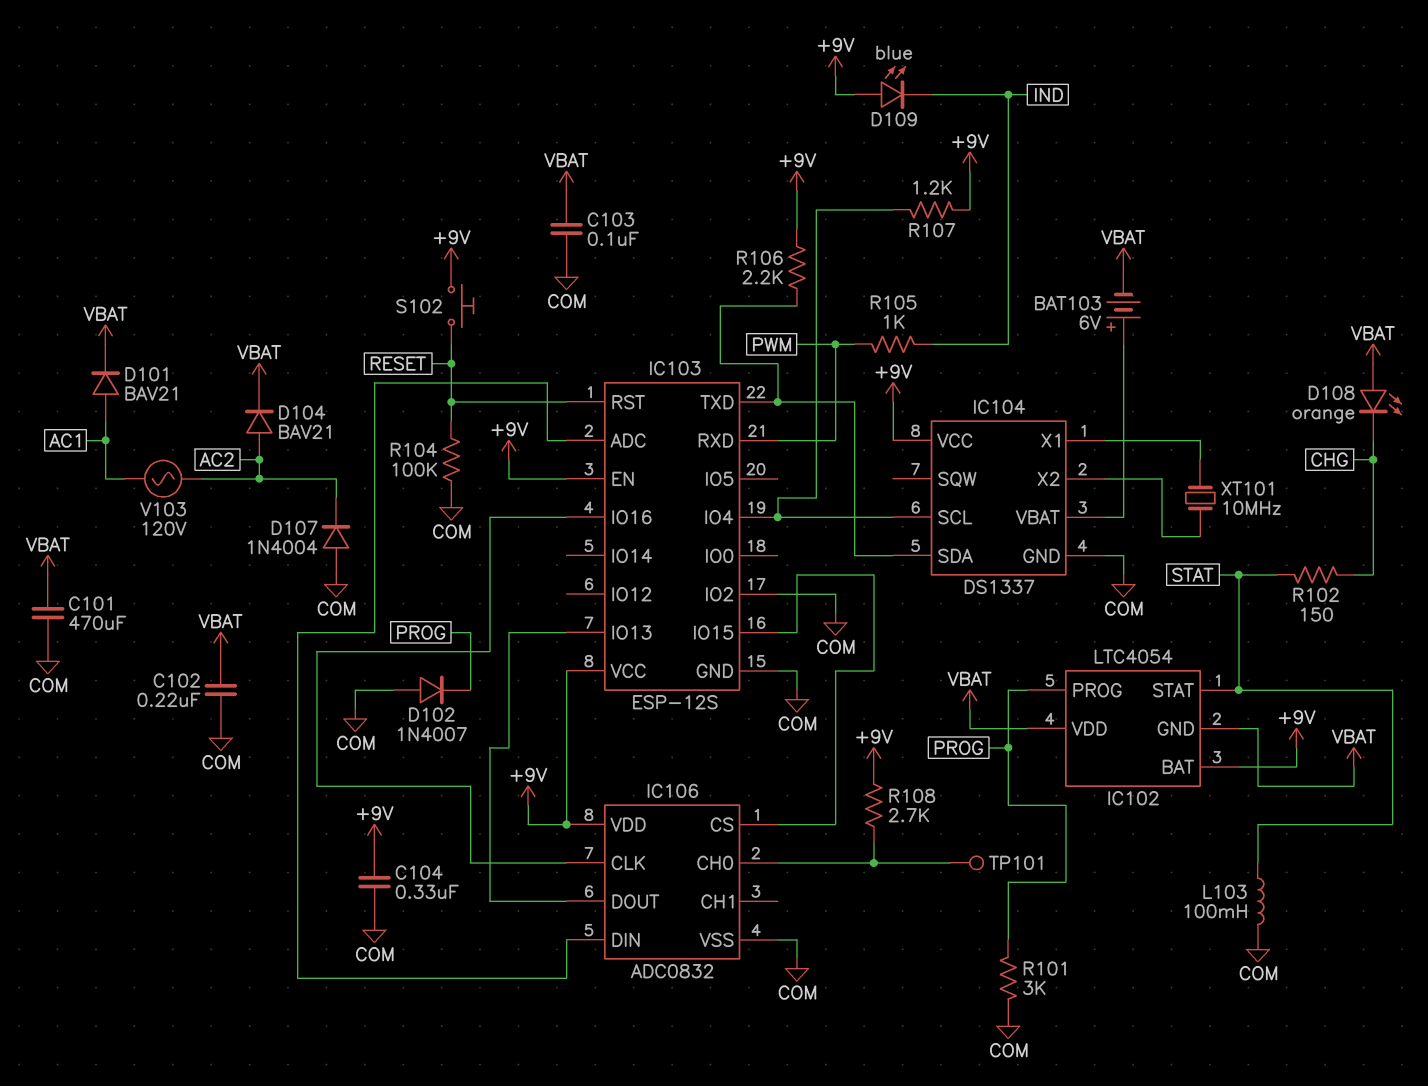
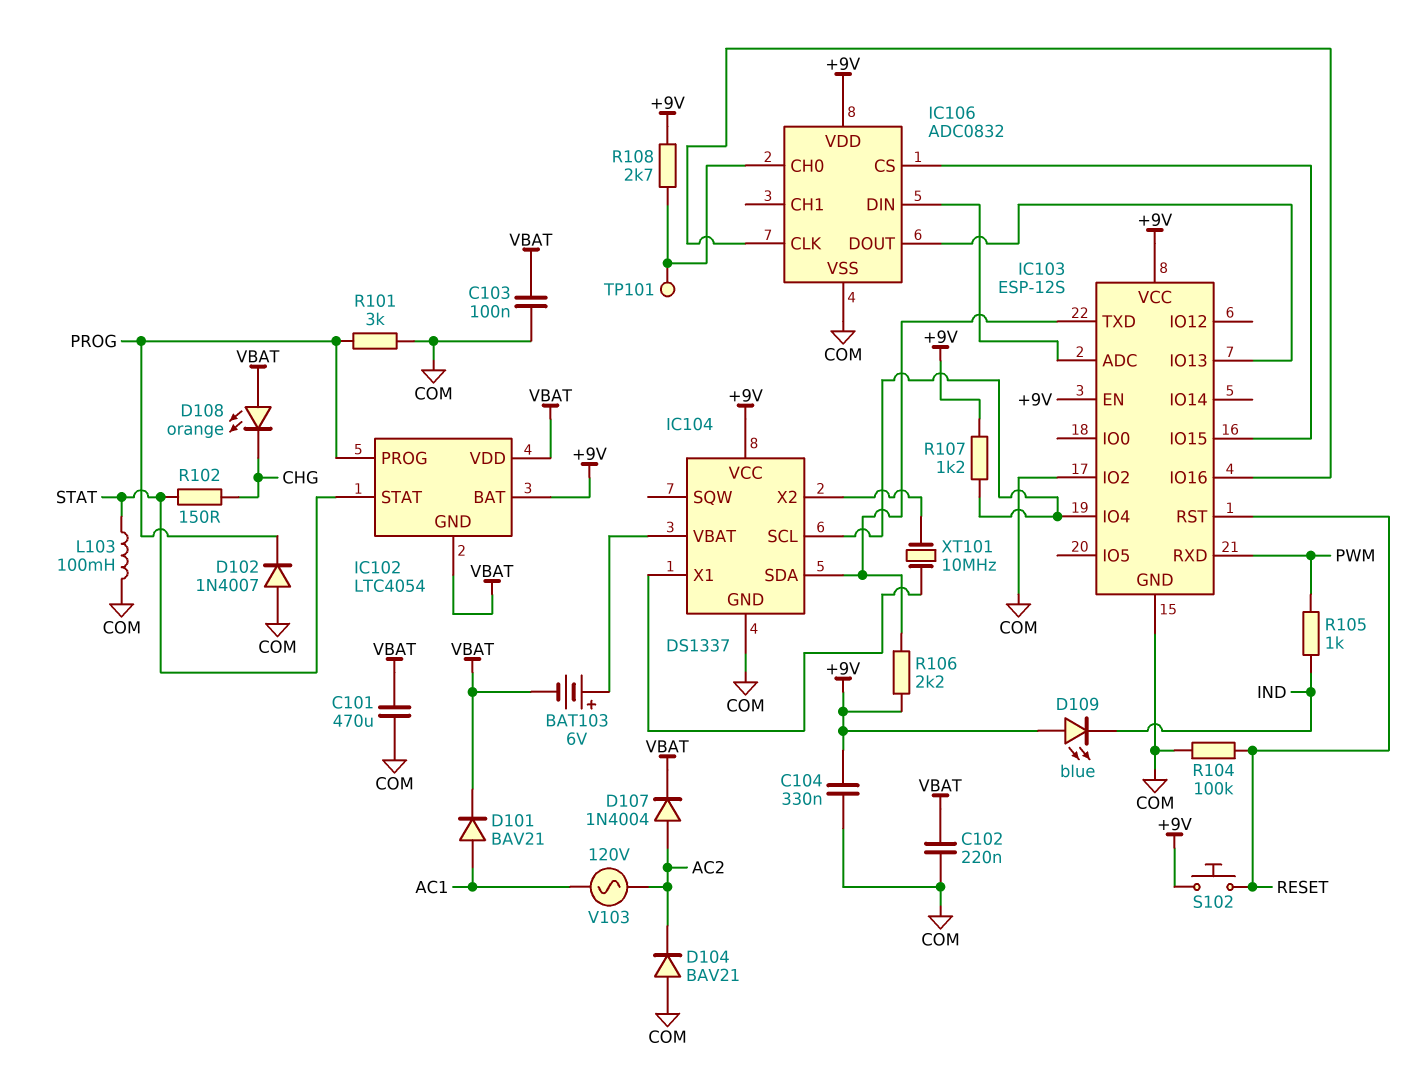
D104: diode BAV21 (A AC2, K VBAT) -> diode BAV21 (A COM, K AC2)
D107: diode 1N4004 (A COM, K AC2) -> diode 1N4004 (A AC2, K VBAT)

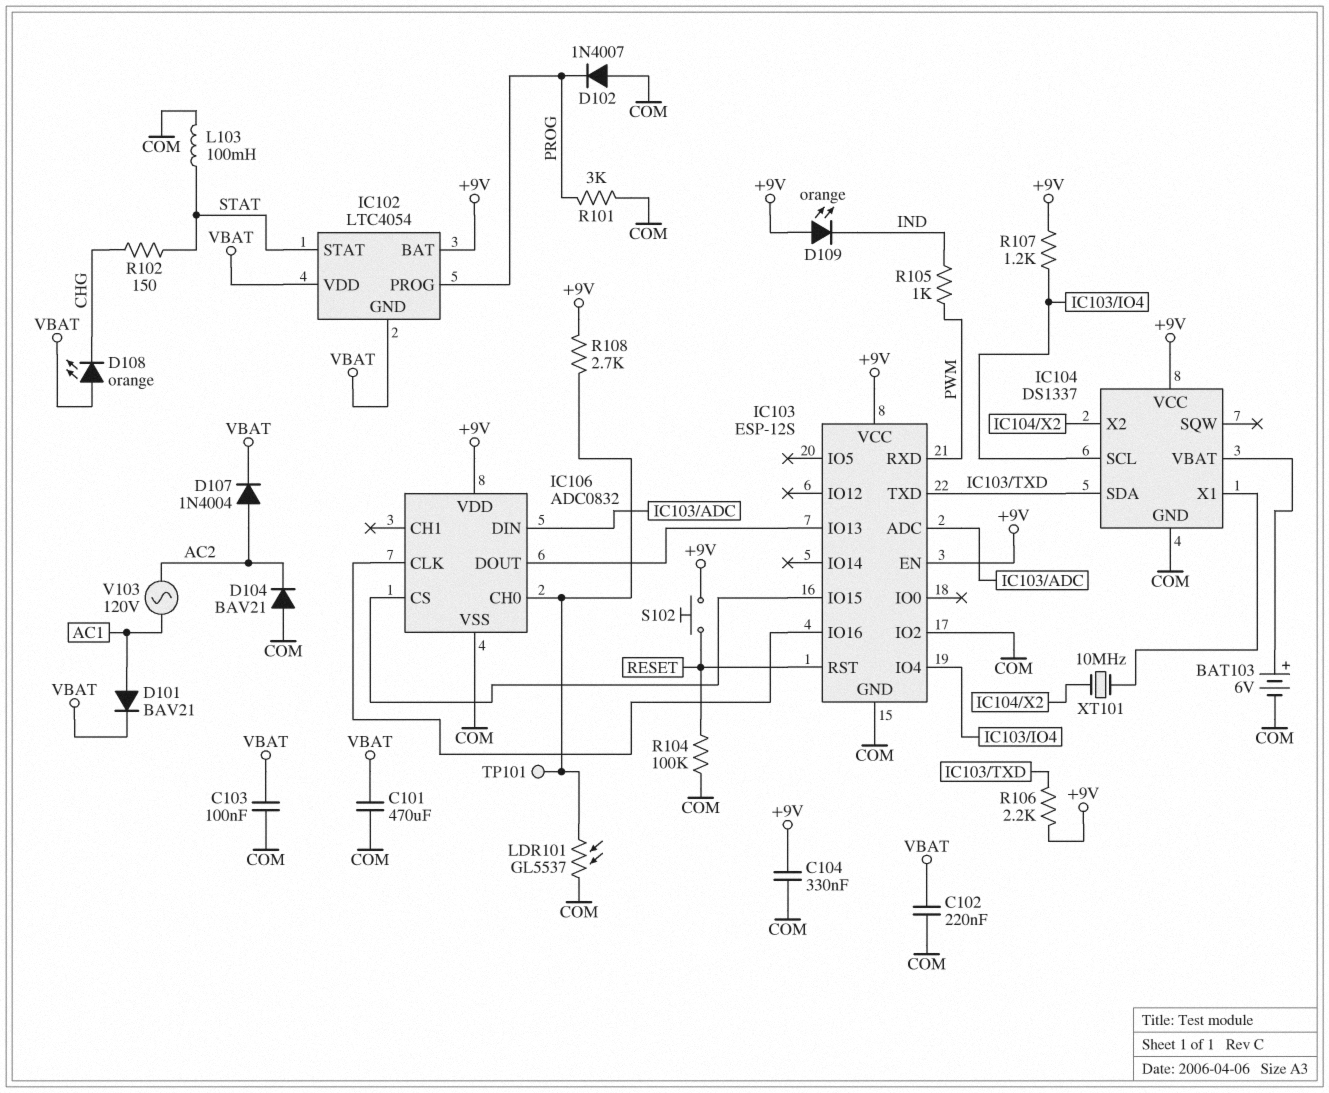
BAT103: 6V (plus IC104/VBAT, minus VBAT) -> 6V (plus IC104/VBAT, minus COM)
D109: LED blue (A +9V, K IND) -> LED orange (A +9V, K IND)
LDR101: none -> GL5537 (COM, IC106/CH0)

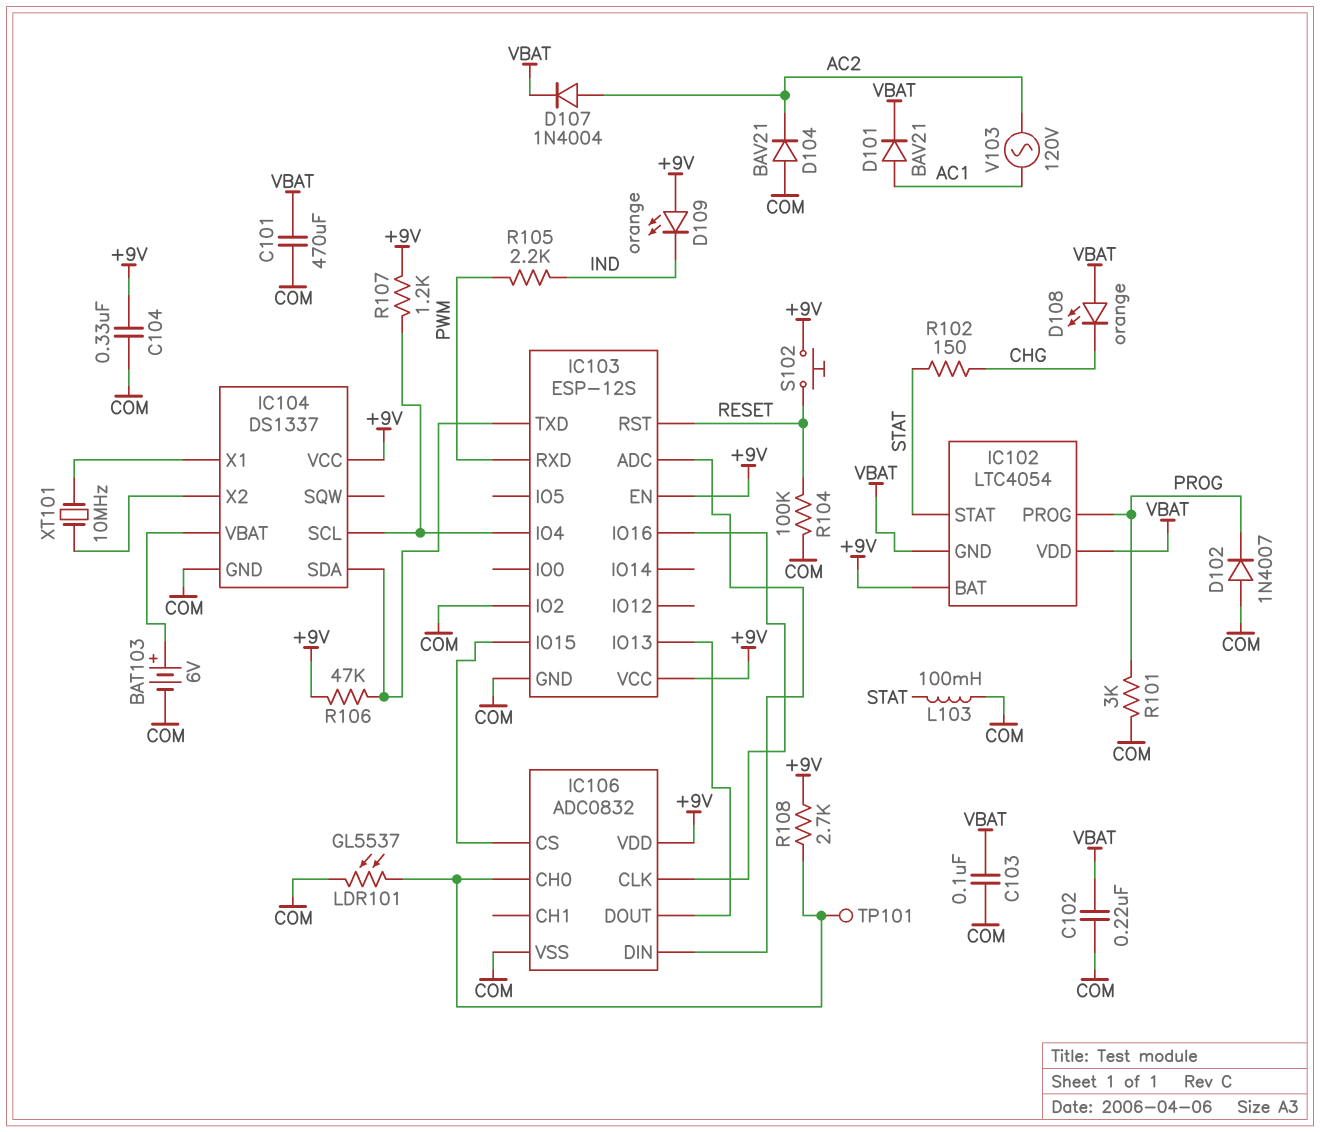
R105: 1k (IND, PWM) -> 2.2k (IND, PWM)
R106: 2.2k (+9V, IC103/TXD) -> 47k (+9V, IC103/TXD)

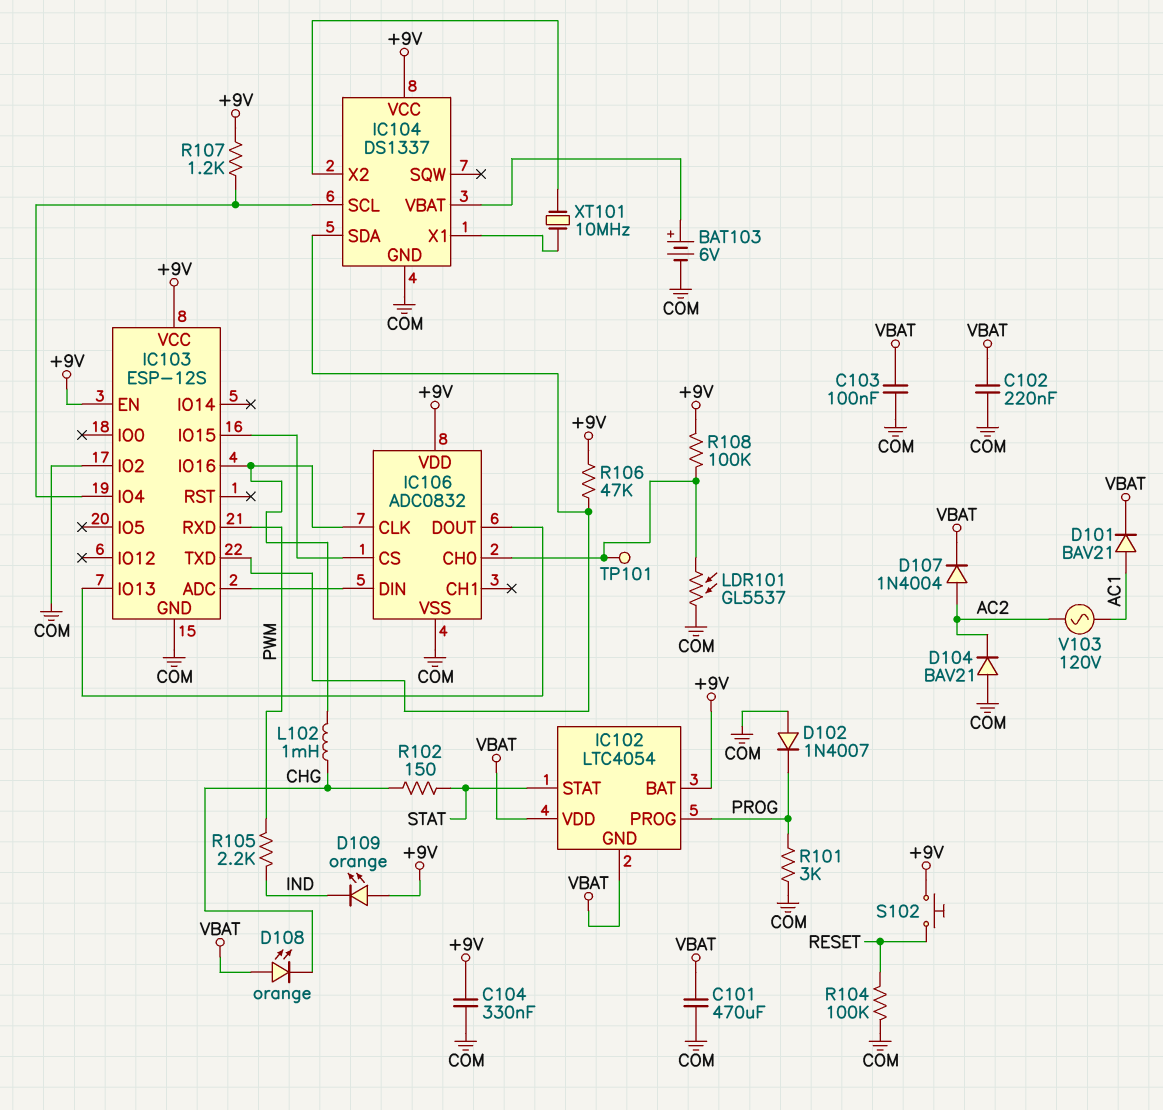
IC103 pin RST: RESET -> none
L102: none -> 1mH (CHG, IC103/IO16)
L103: 100mH (COM, STAT) -> none
R108: 2.7k (+9V, IC106/CH0) -> 100k (+9V, IC106/CH0)

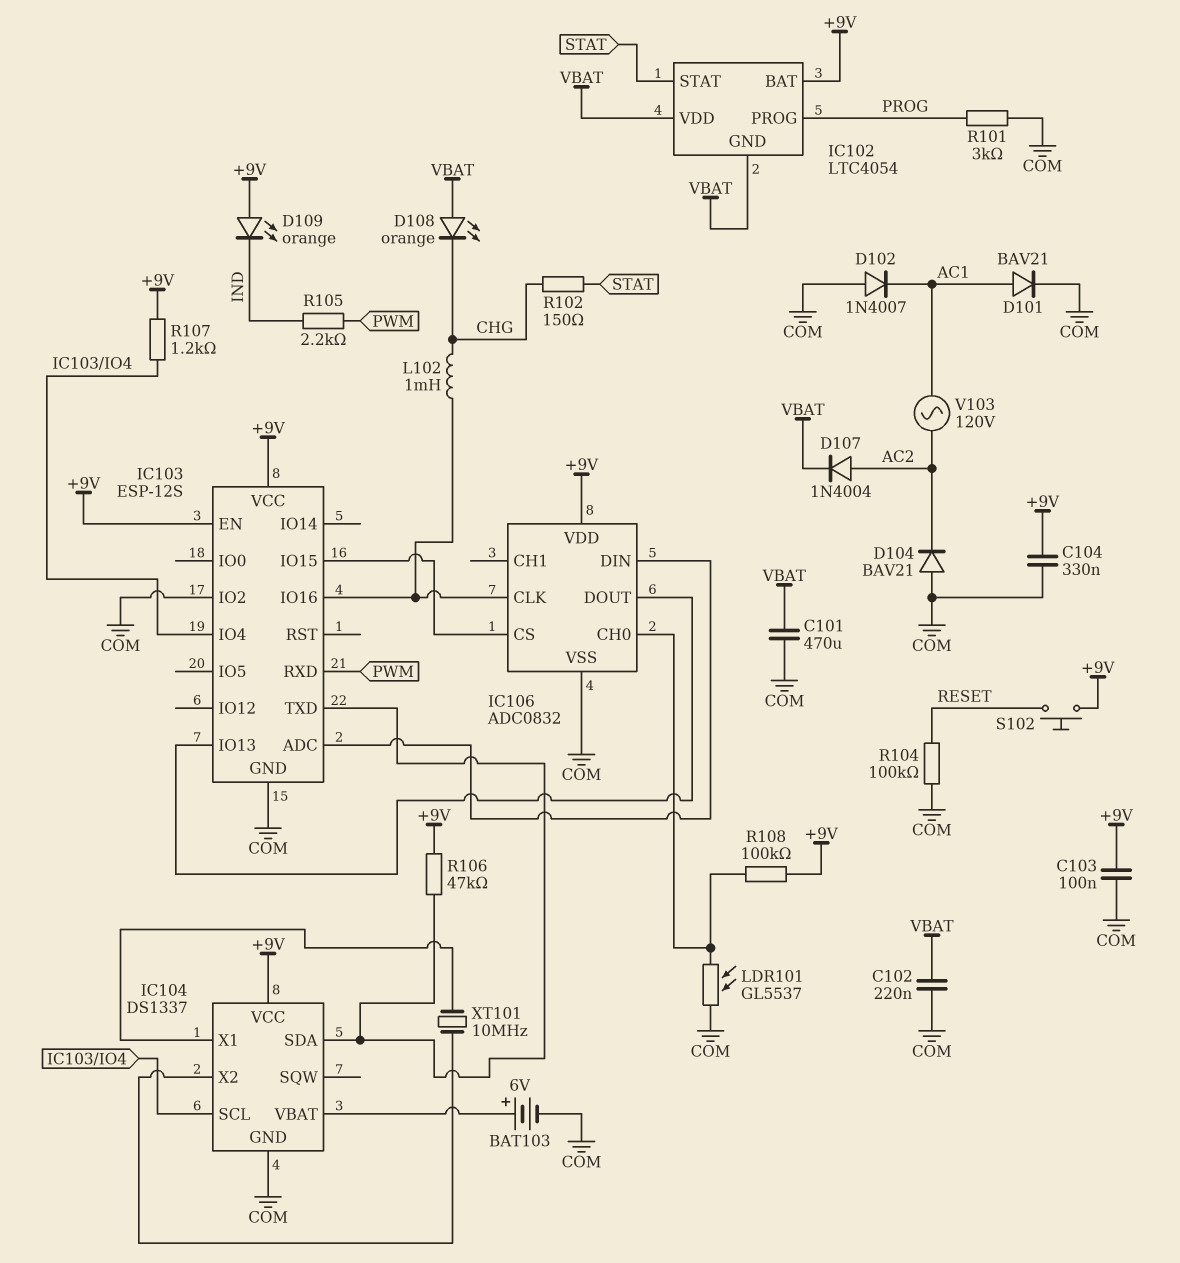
C103: 100nF (COM, VBAT) -> 100nF (+9V, COM)
D101: diode BAV21 (A AC1, K VBAT) -> diode BAV21 (A AC1, K COM)
D102: diode 1N4007 (A COM, K PROG) -> diode 1N4007 (A COM, K AC1)
TP101: test point (IC106/CH0) -> none

